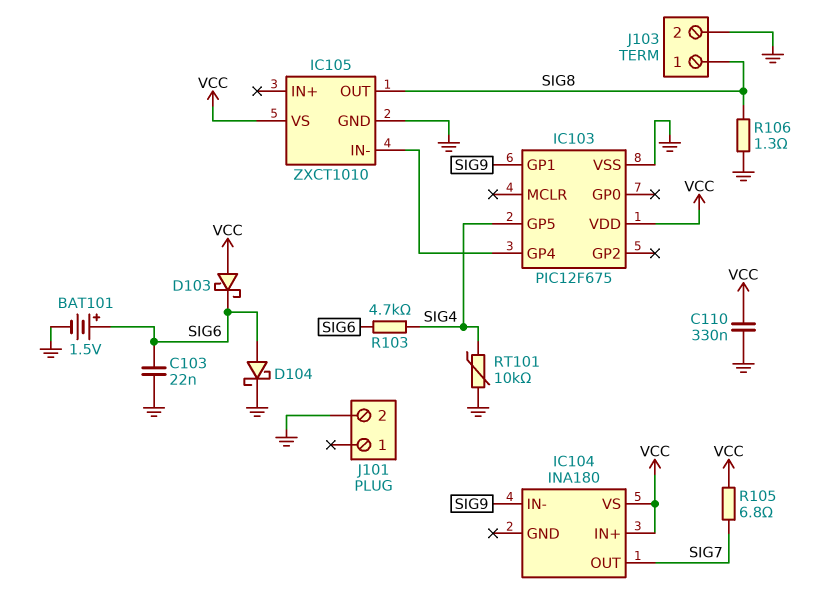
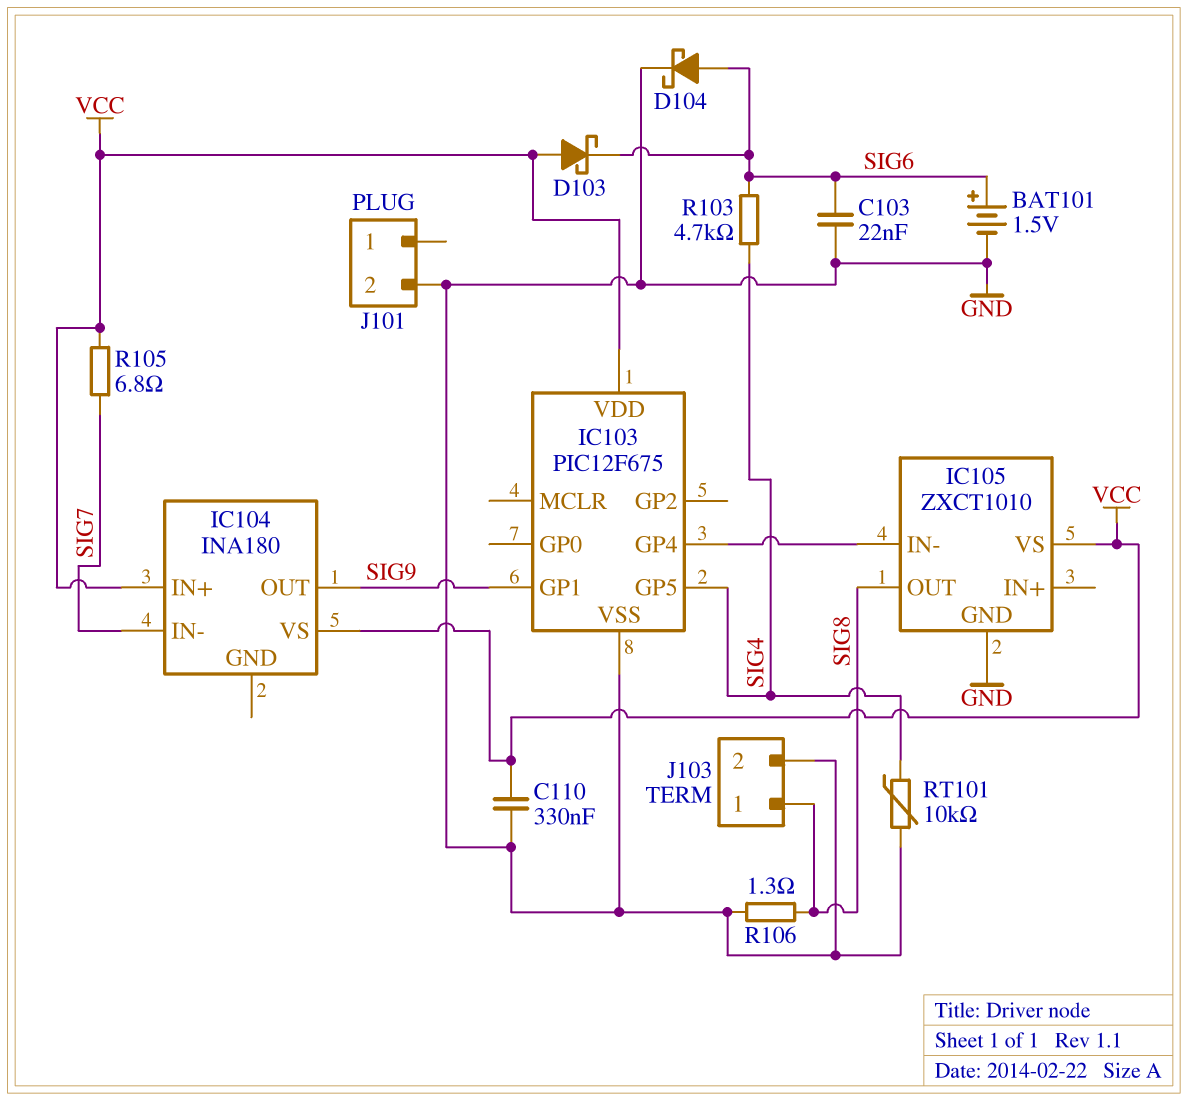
IC104 pin IN-: SIG9 -> SIG7
IC104 pin OUT: SIG7 -> SIG9

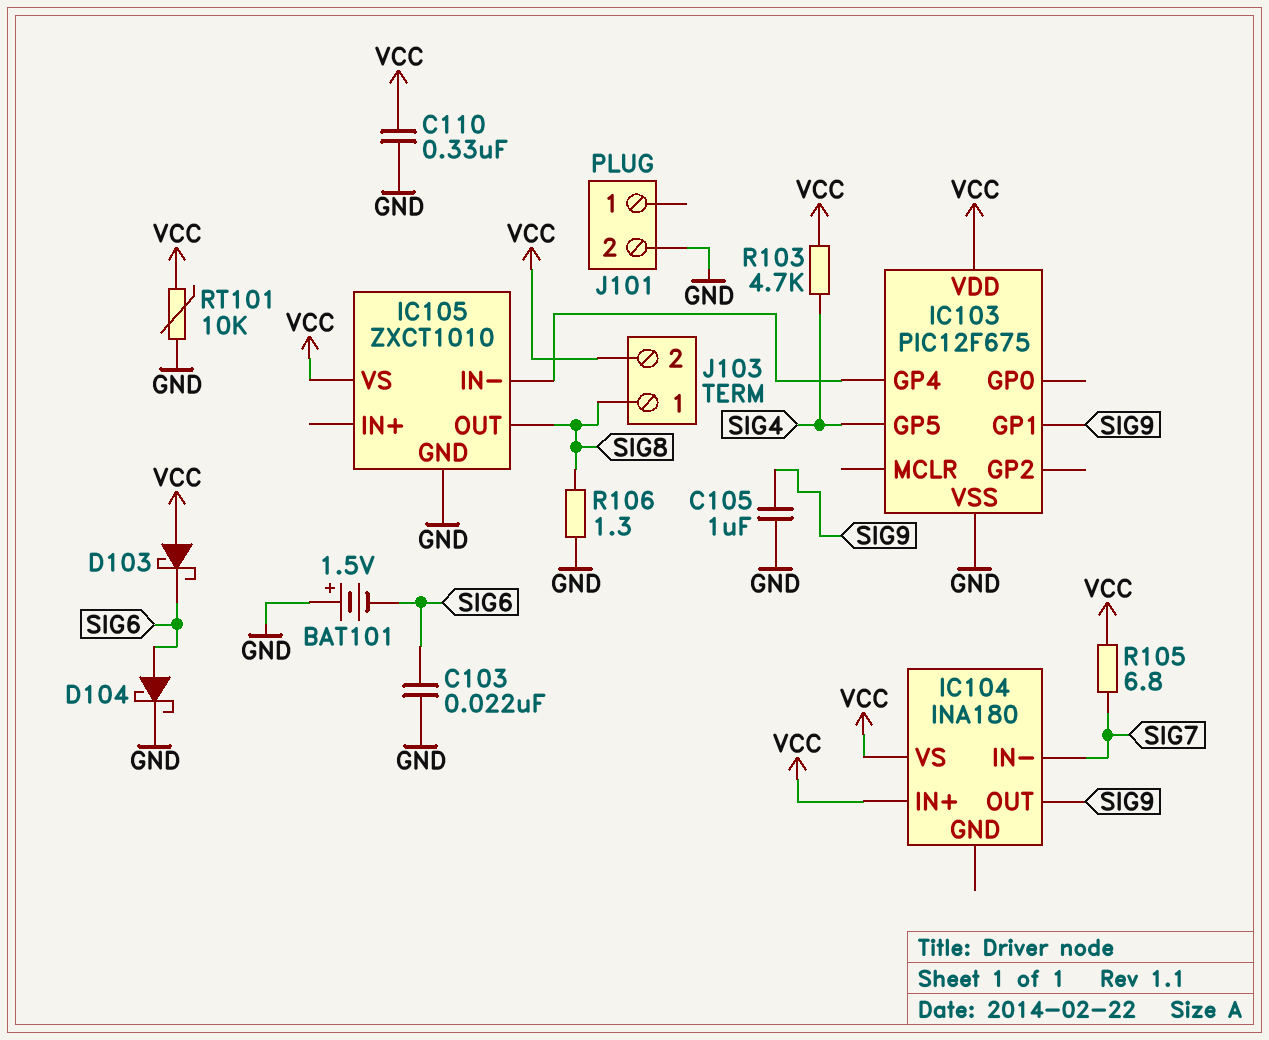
BAT101: 1.5V (plus SIG6, minus GND) -> 1.5V (plus GND, minus SIG6)
C105: none -> 1uF (GND, SIG9)
J103 pin 2: GND -> VCC
R103: 4.7k (SIG4, SIG6) -> 4.7k (SIG4, VCC)
RT101: 10k (GND, SIG4) -> 10k (GND, VCC)

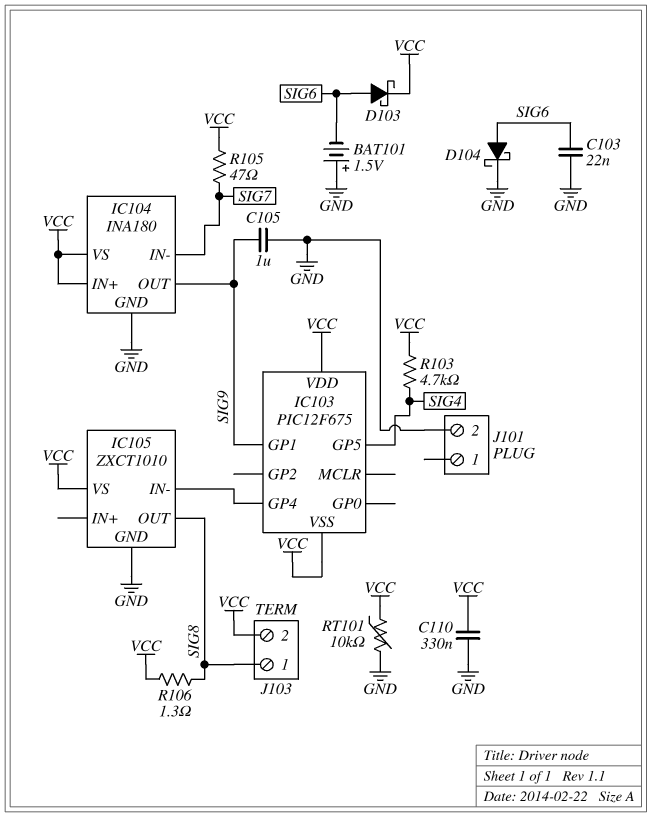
D103: schottky (A VCC, K SIG6) -> schottky (A SIG6, K VCC)
IC103 pin VSS: GND -> VCC
IC104 pin GND: none -> GND
R105: 6.8 (SIG7, VCC) -> 47 (SIG7, VCC)
R106: 1.3 (GND, SIG8) -> 1.3 (SIG8, VCC)

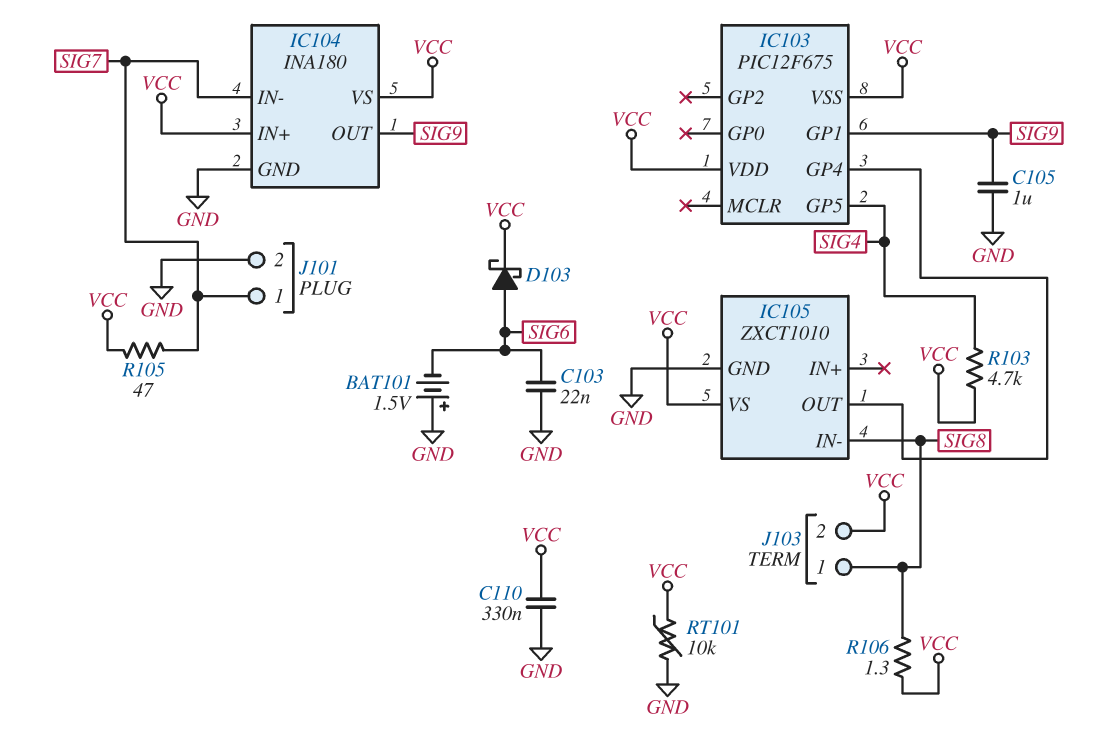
D104: schottky (A SIG6, K GND) -> none
IC105 pin IN-: IC103/GP4 -> SIG8
IC105 pin OUT: SIG8 -> IC103/GP4
J101 pin 1: none -> SIG7

